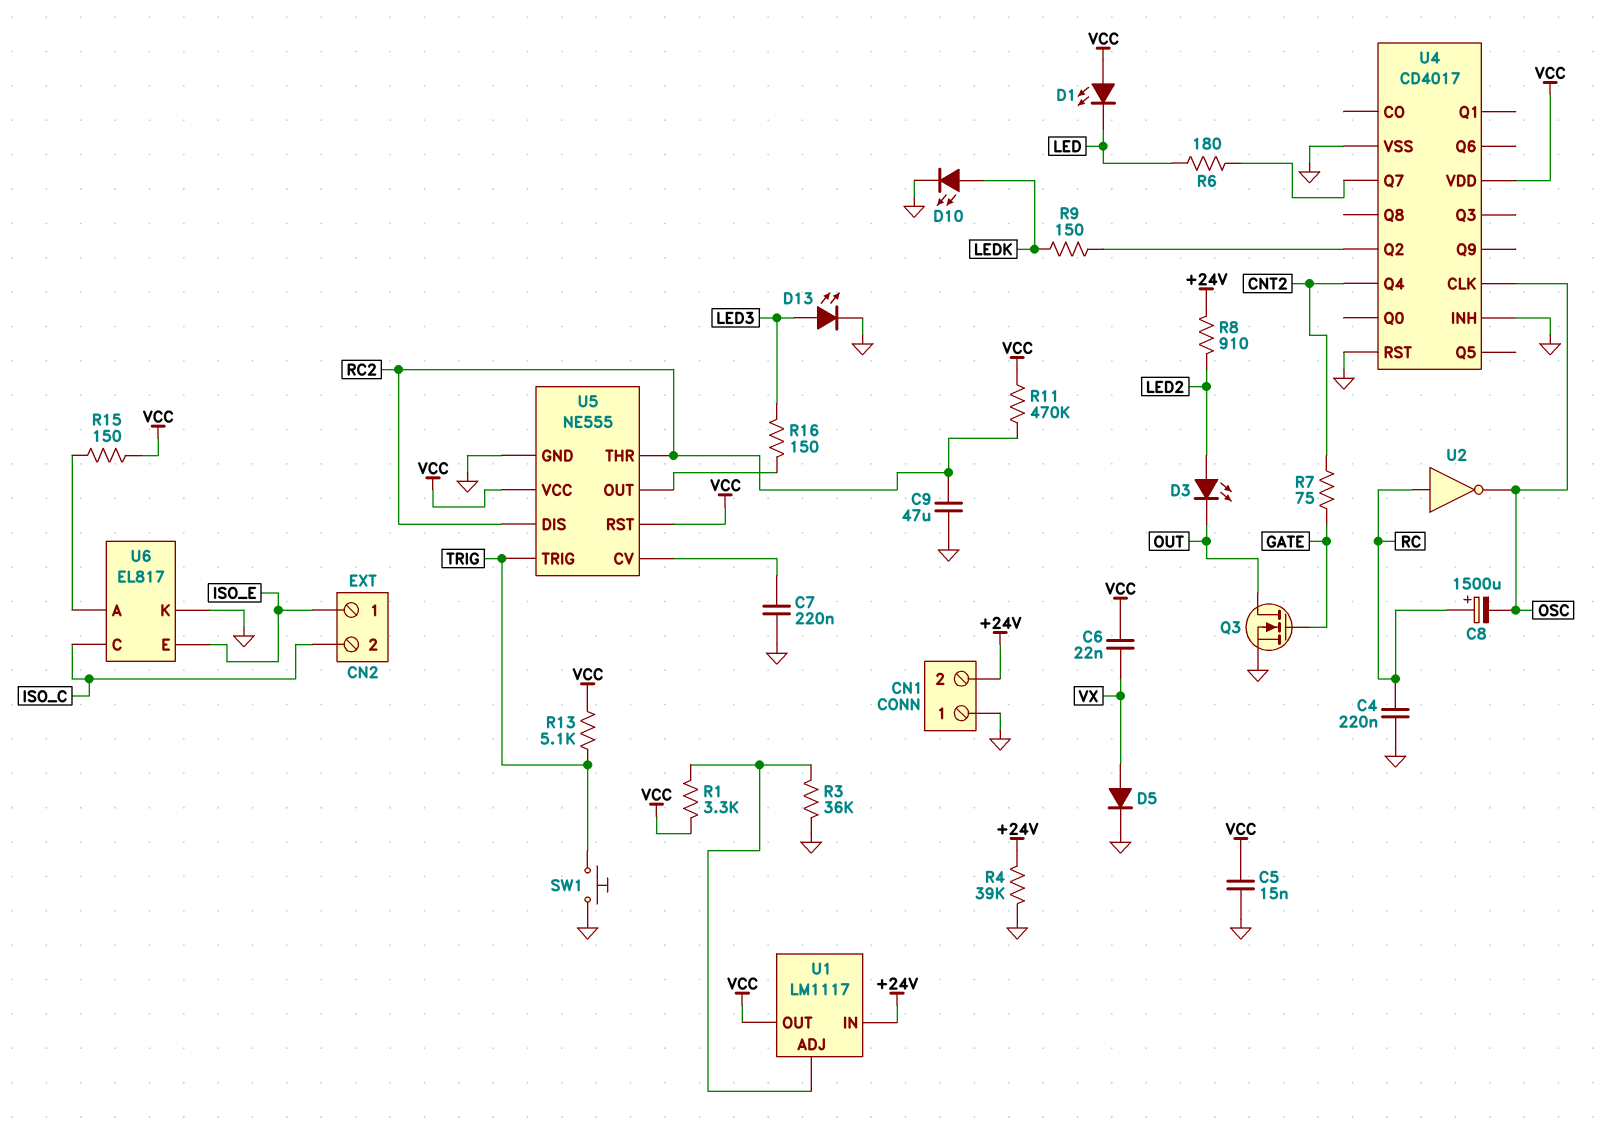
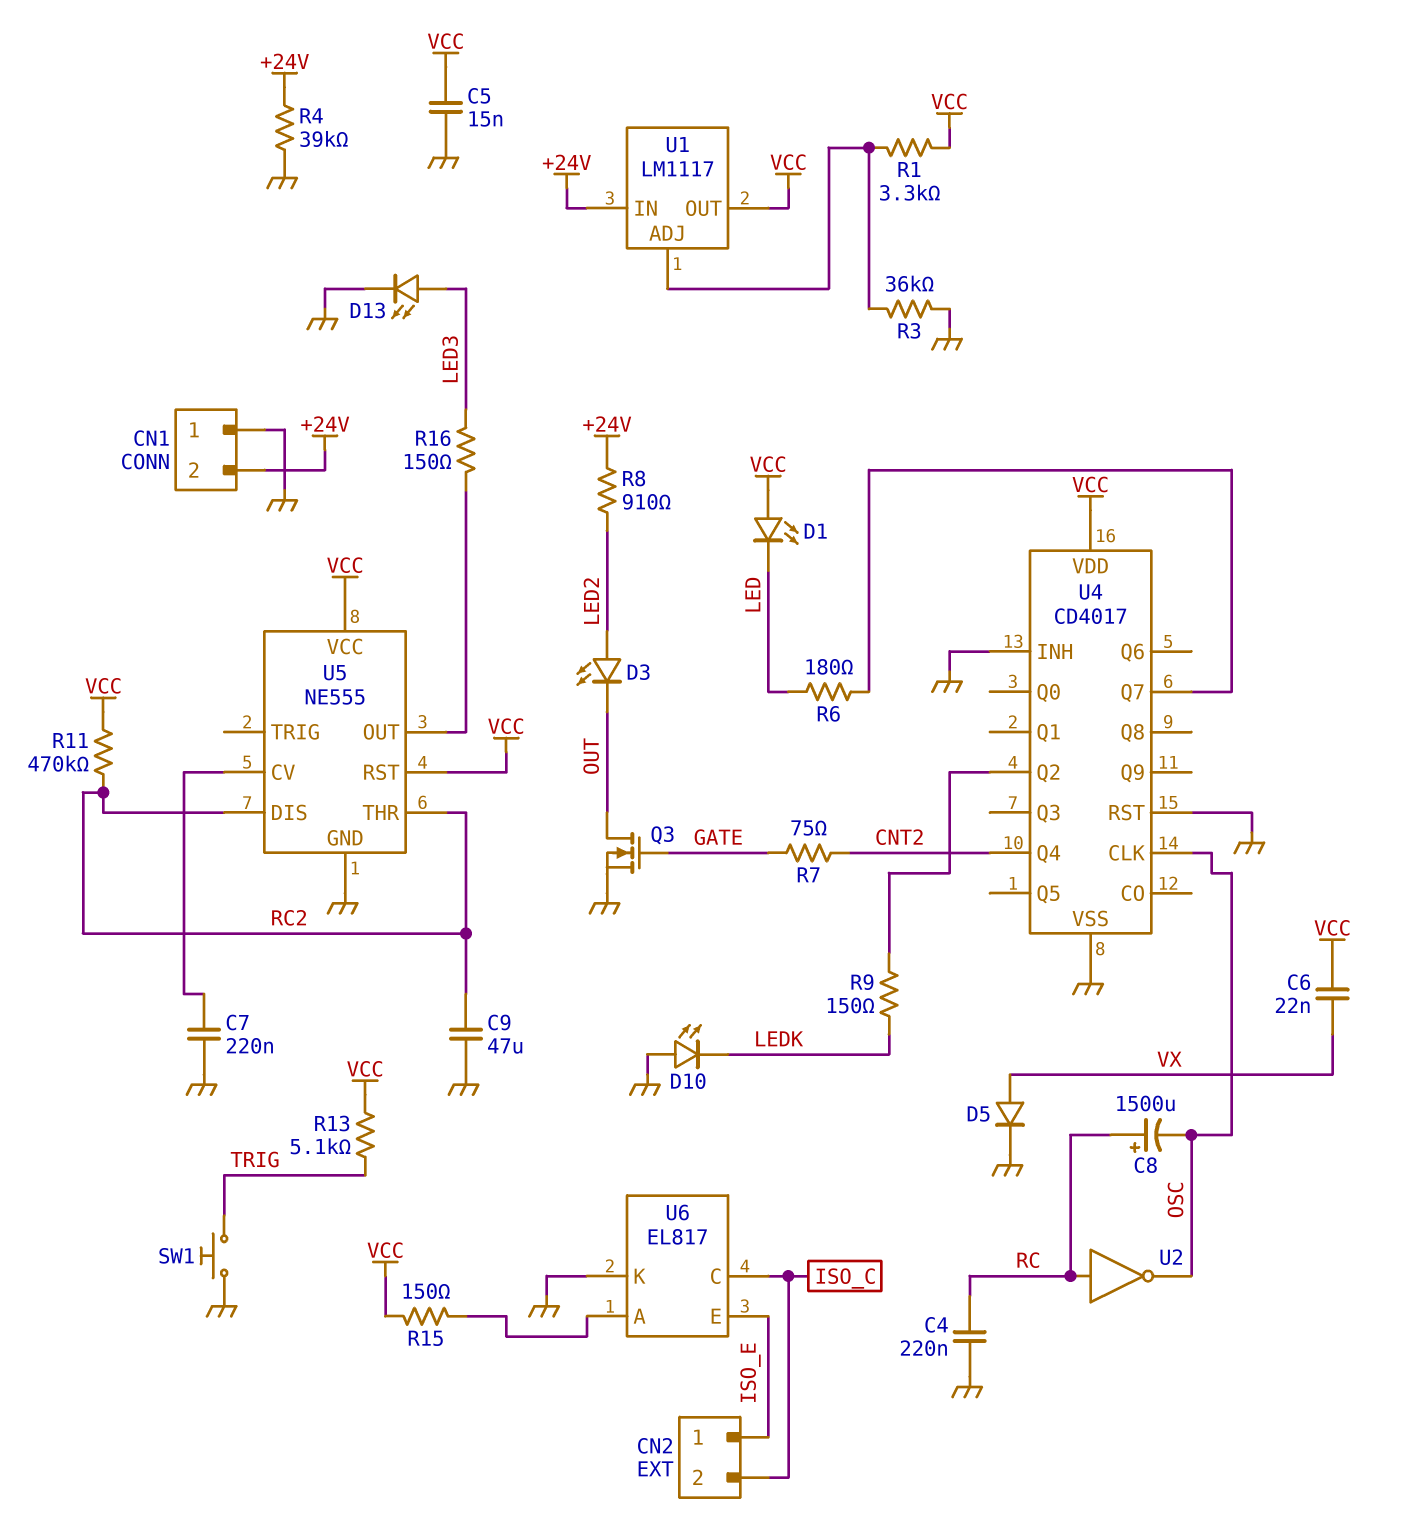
D10: LED (A LEDK, K GND) -> LED (A GND, K LEDK)
U5 pin TRIG: TRIG -> none

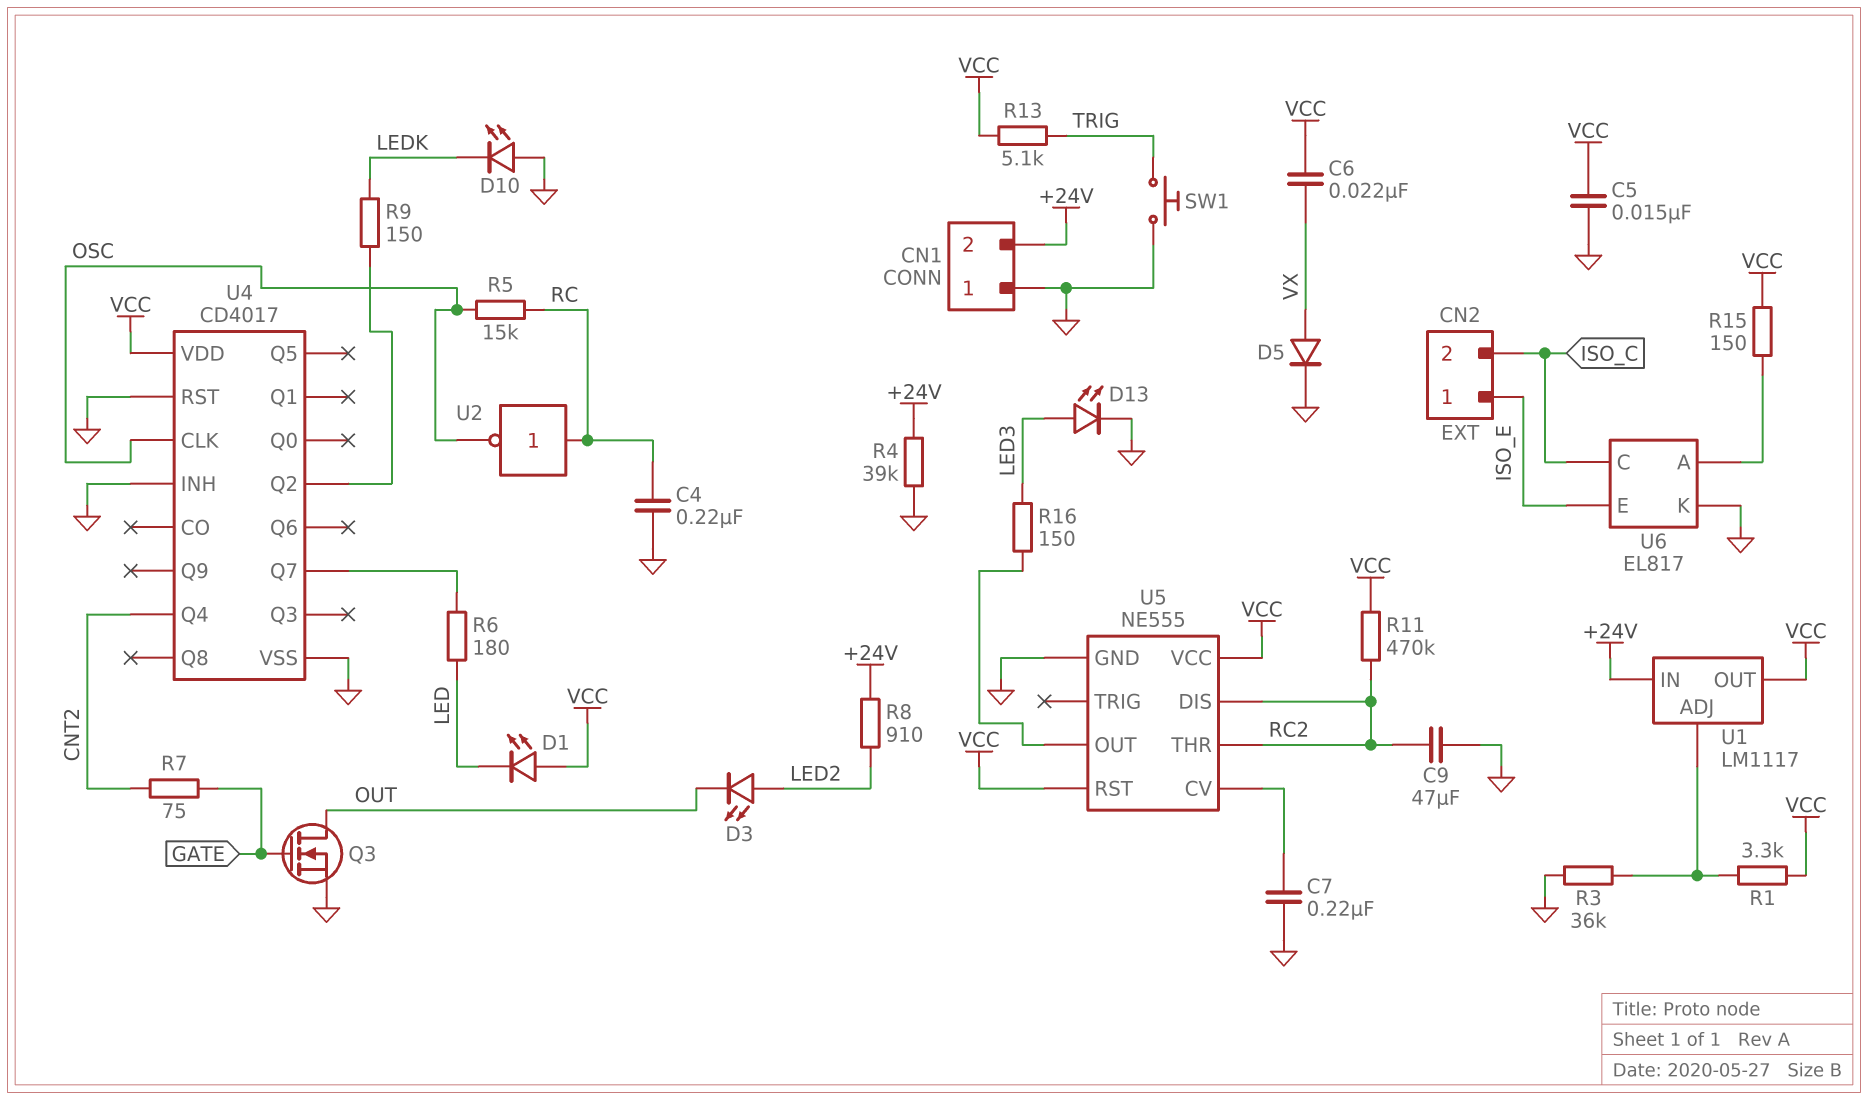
C8: 1500uF (plus RC, minus OSC) -> none
R5: none -> 15k (OSC, RC)

